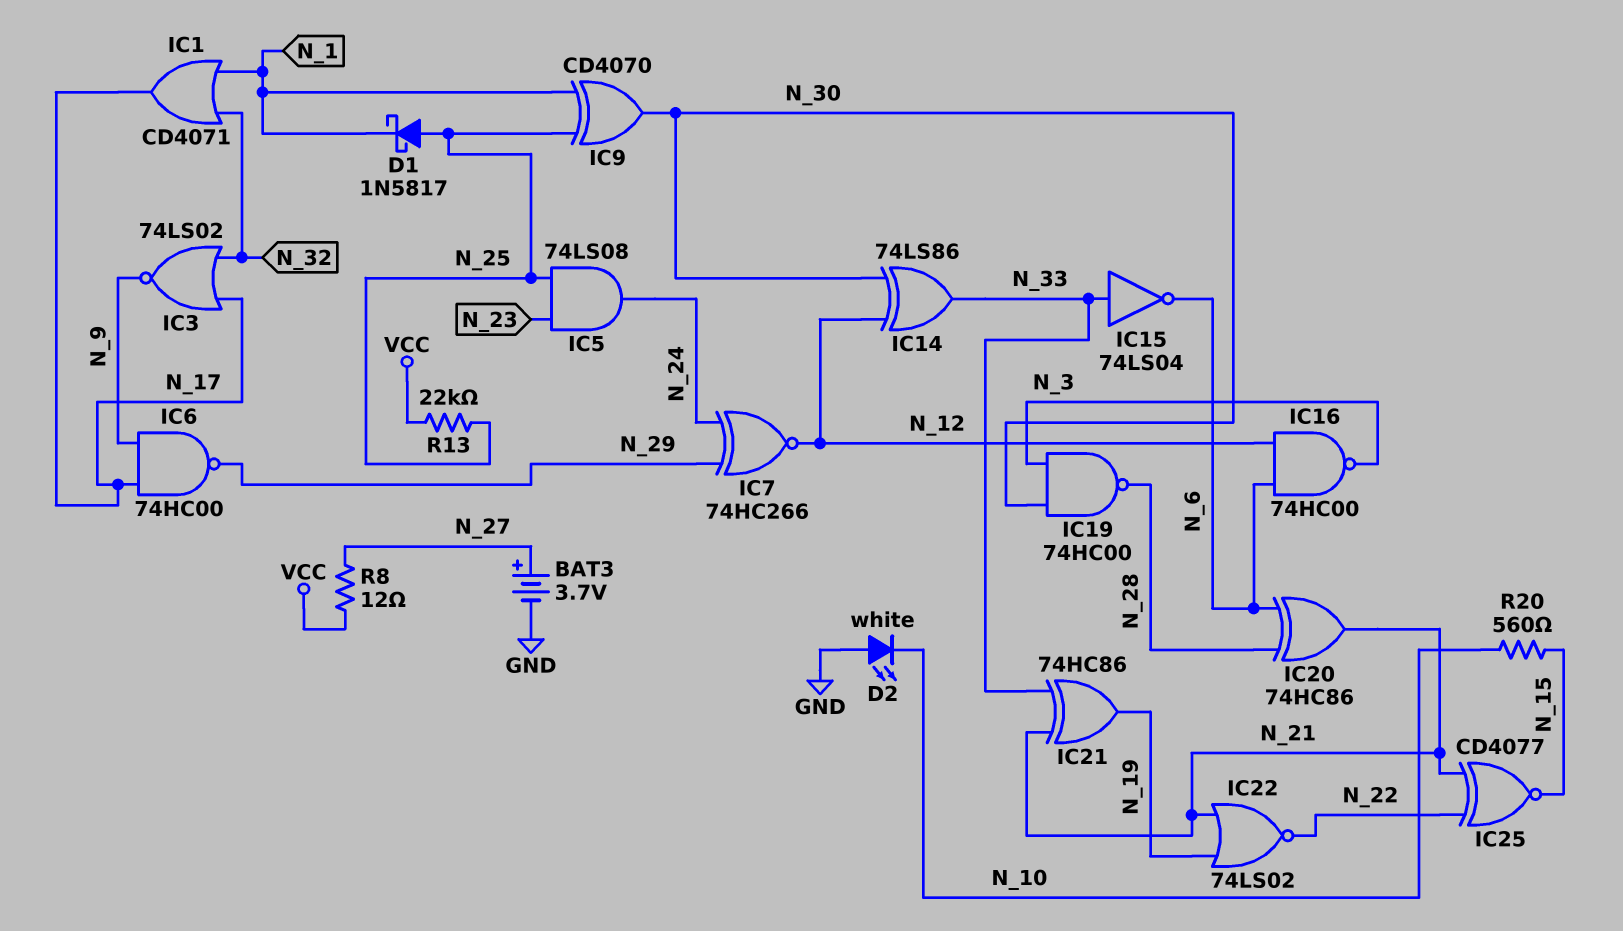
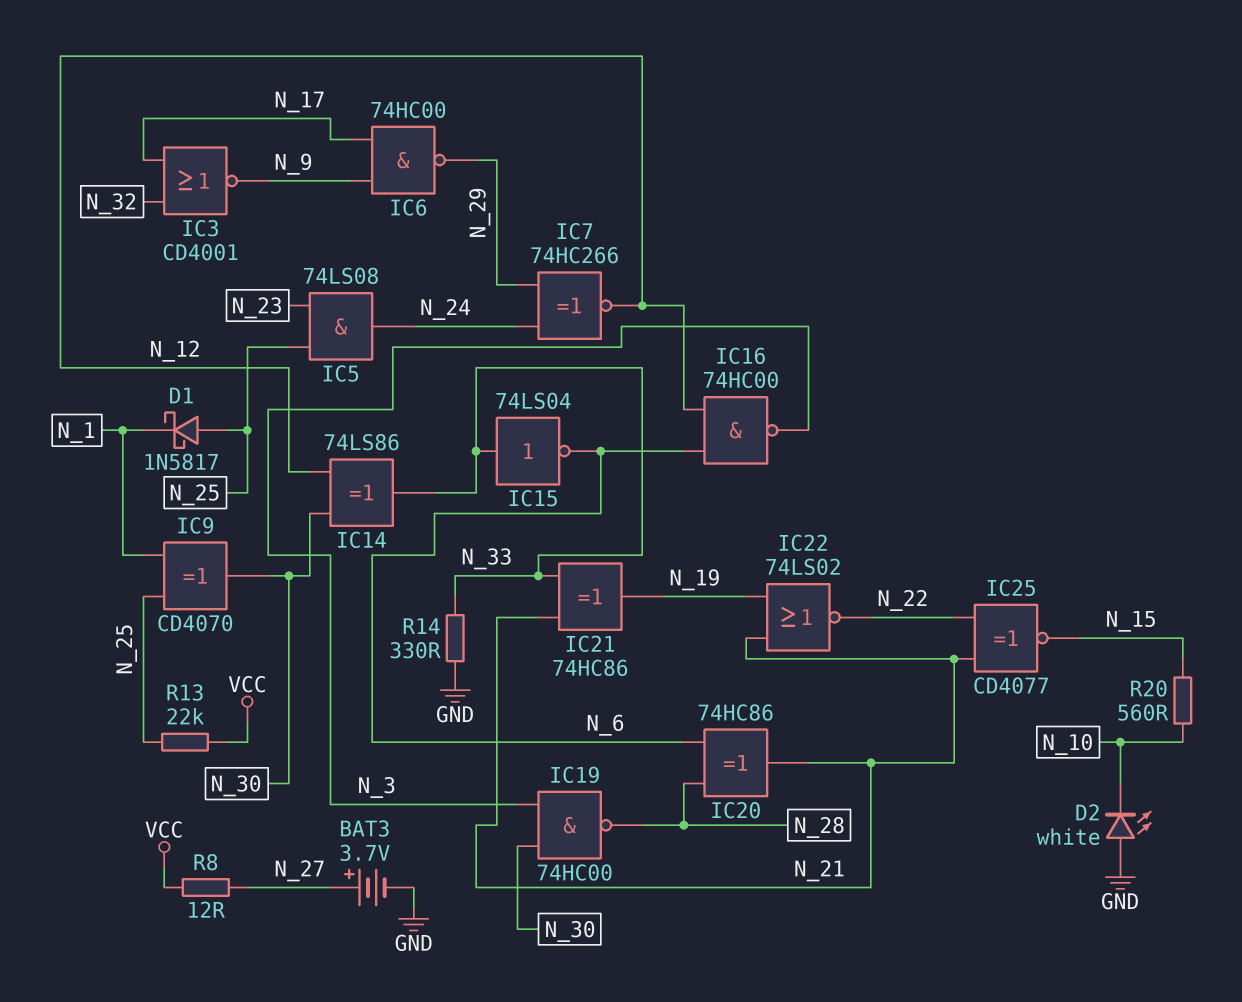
IC1: OR CD4071 (in N_1, in N_32, out N_17) -> none
IC3: NOR 74LS02 (in N_17, in N_32, out N_9) -> NOR CD4001 (in N_17, in N_32, out N_9)
R14: none -> 330 (GND, N_33)

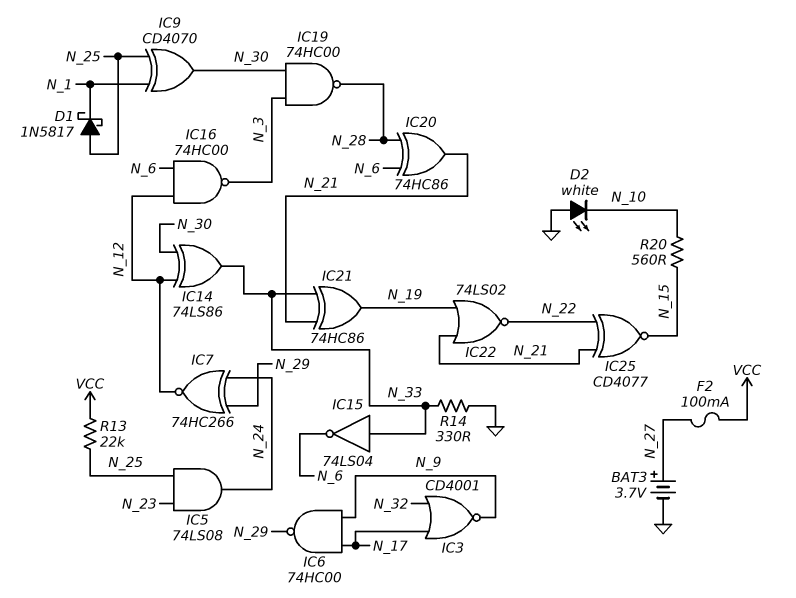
F2: none -> 100mA (N_27, VCC)
R8: 12 (N_27, VCC) -> none

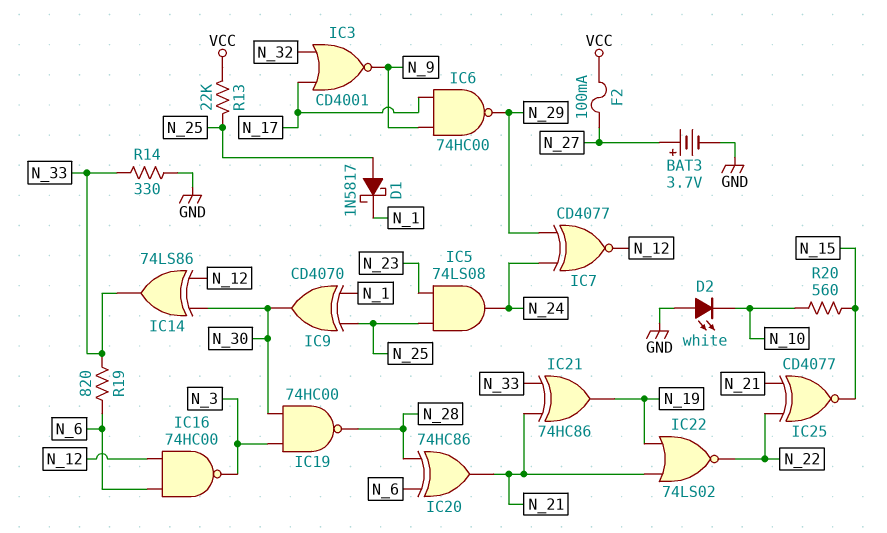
IC7: XNOR 74HC266 (in N_24, in N_29, out N_12) -> XNOR CD4077 (in N_24, in N_29, out N_12)
IC15: NOT 74LS04 (in N_33, out N_6) -> none
R19: none -> 820 (N_6, N_33)

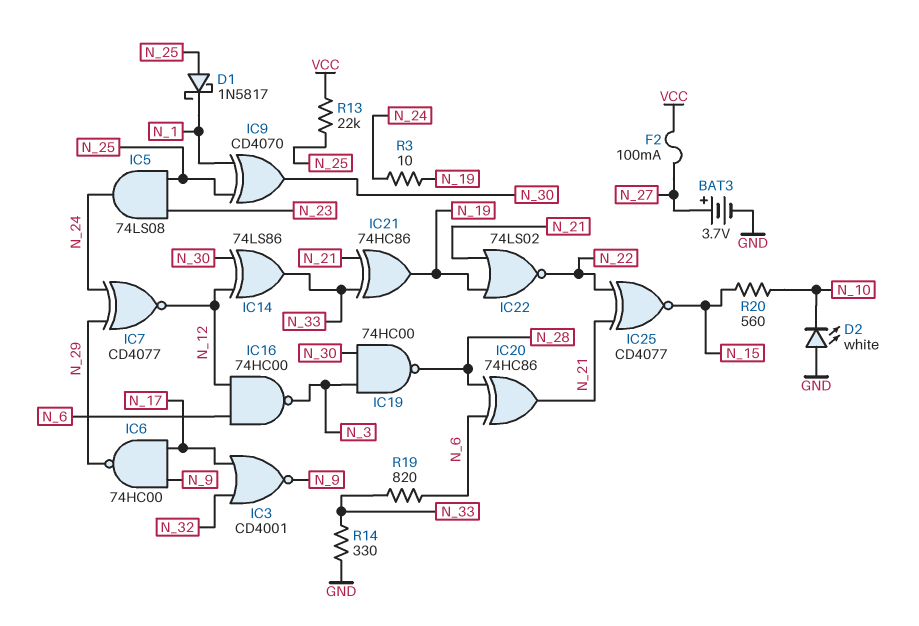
R3: none -> 10 (N_19, N_24)

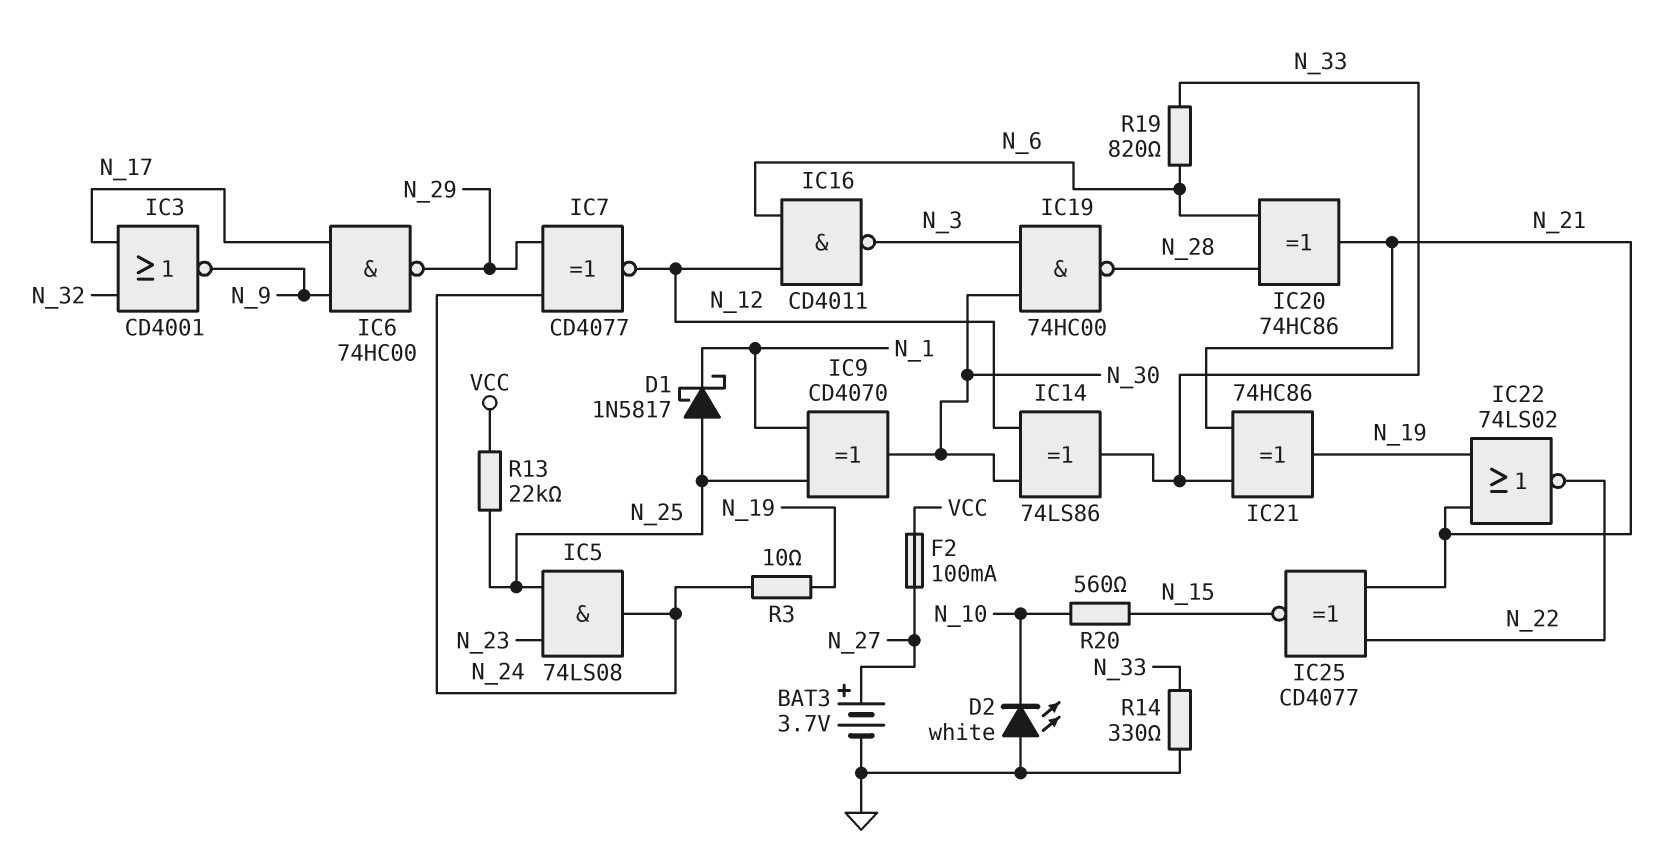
IC16: NAND 74HC00 (in N_6, in N_12, out N_3) -> NAND CD4011 (in N_6, in N_12, out N_3)

